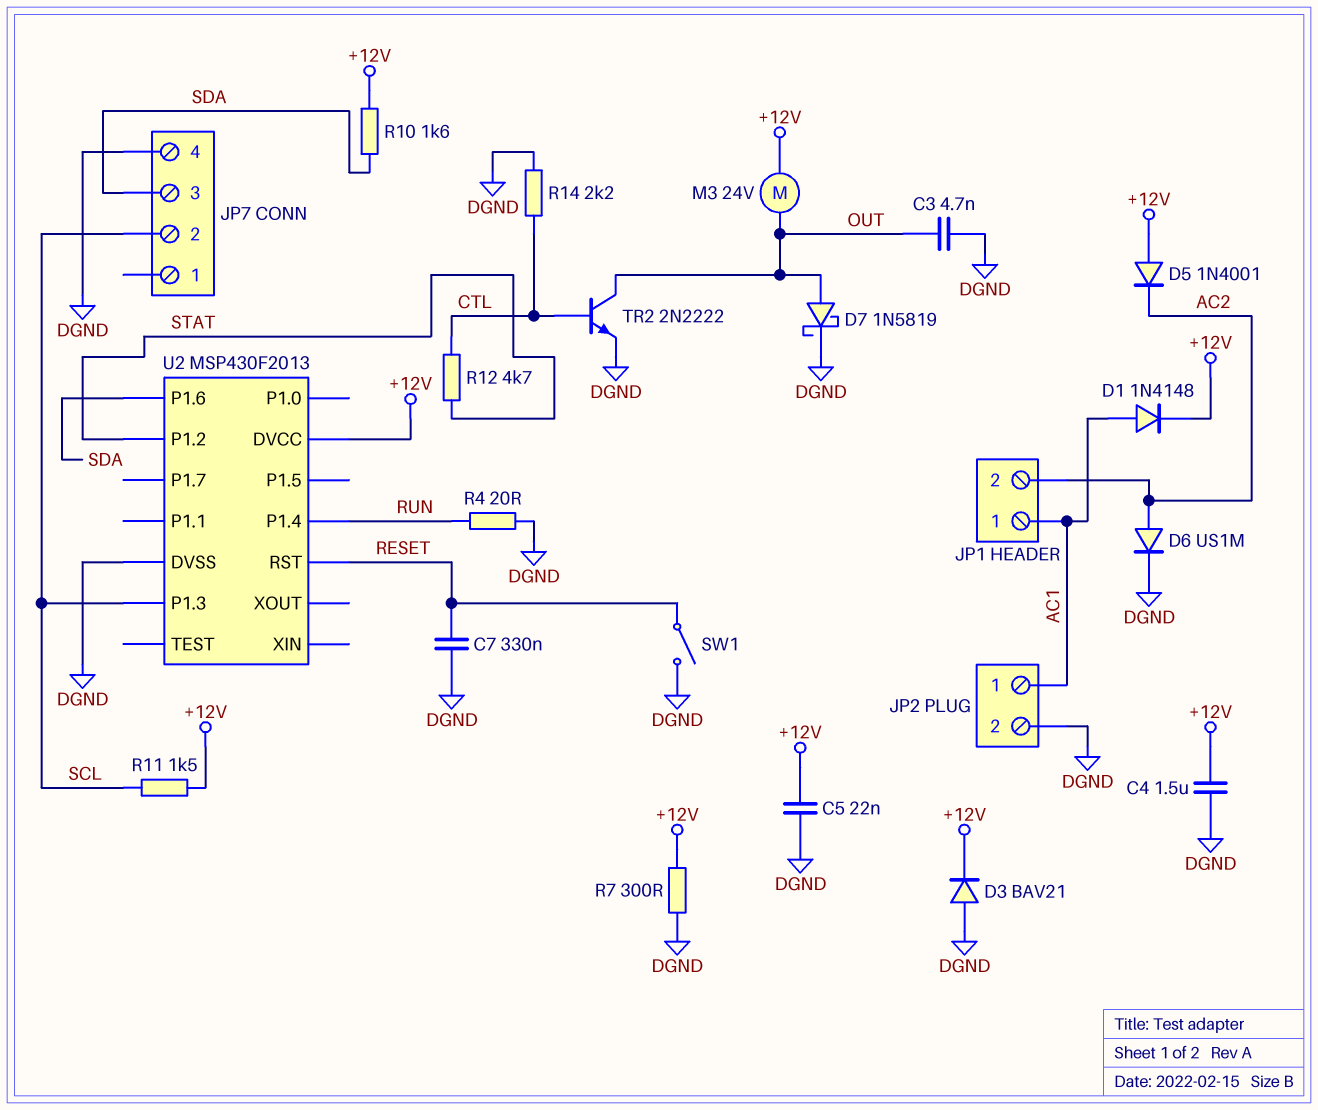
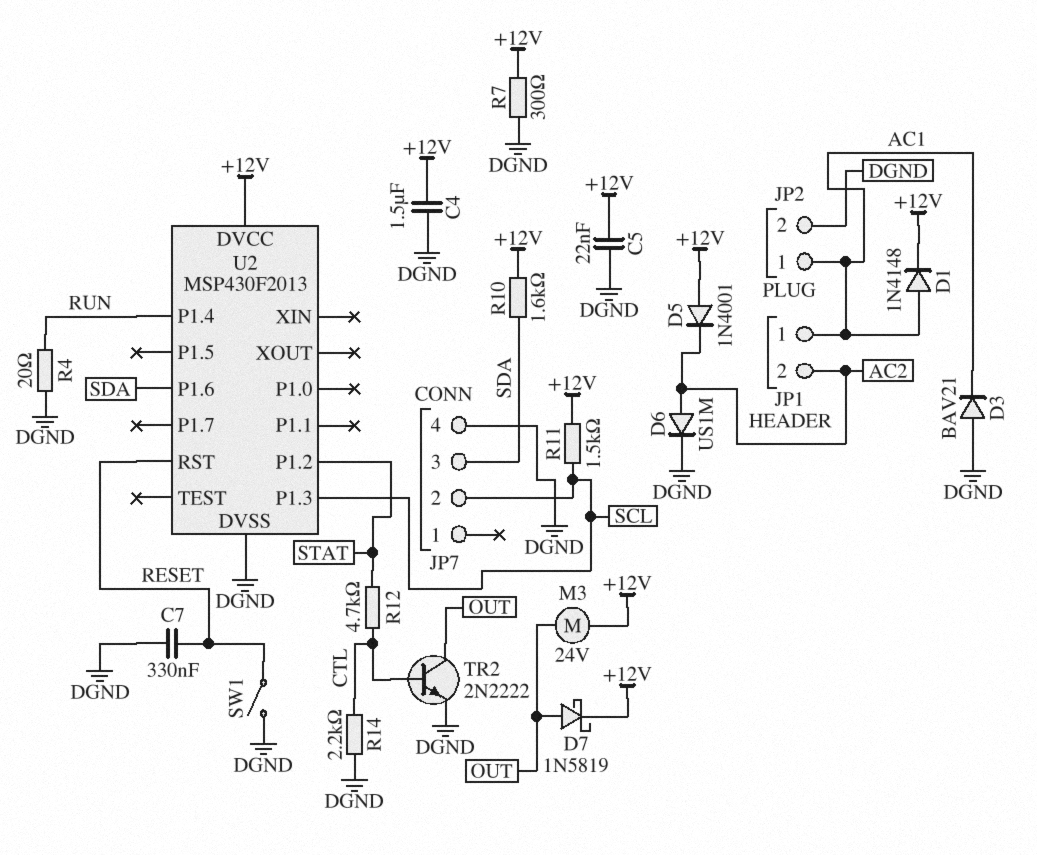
C3: 4.7nF (DGND, OUT) -> none
D3: diode BAV21 (A DGND, K +12V) -> diode BAV21 (A DGND, K AC1)
D7: schottky 1N5819 (A OUT, K DGND) -> schottky 1N5819 (A OUT, K +12V)

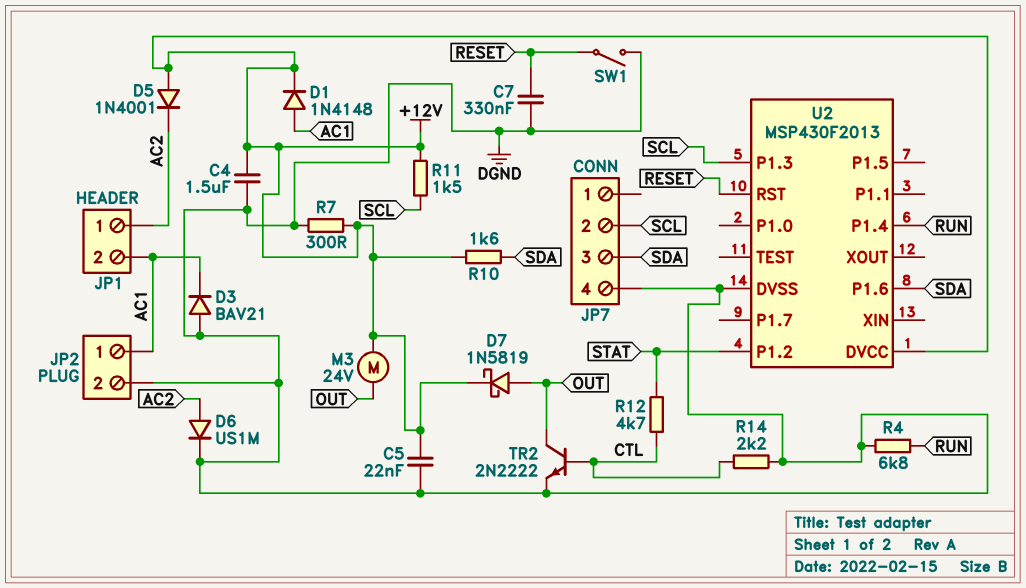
JP1 pin 1: AC1 -> AC2
JP1 pin 2: AC2 -> AC1
R4: 20 (DGND, RUN) -> 6.8k (DGND, RUN)

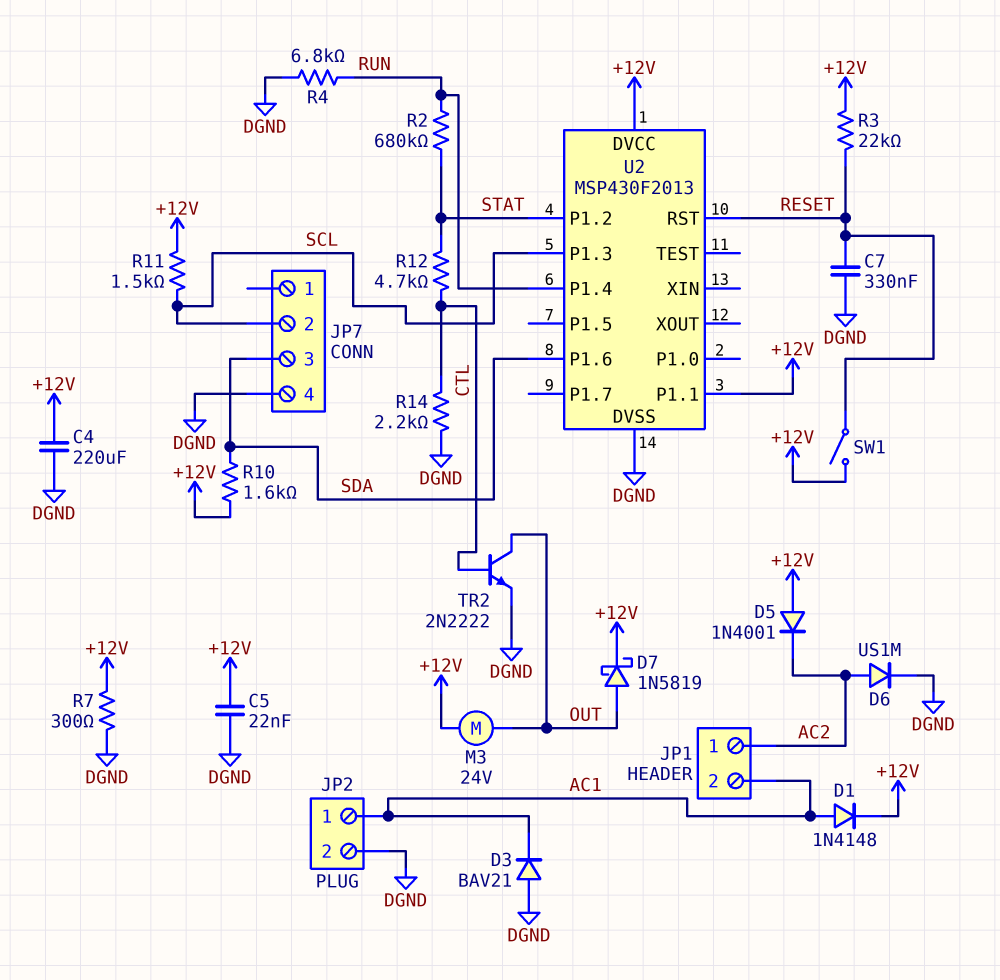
C4: 1.5uF (+12V, DGND) -> 220uF (+12V, DGND)
R2: none -> 680k (RUN, STAT)
R3: none -> 22k (+12V, RESET)
SW1: switch (DGND, RESET) -> switch (+12V, RESET)
U2 pin P1.1: none -> +12V

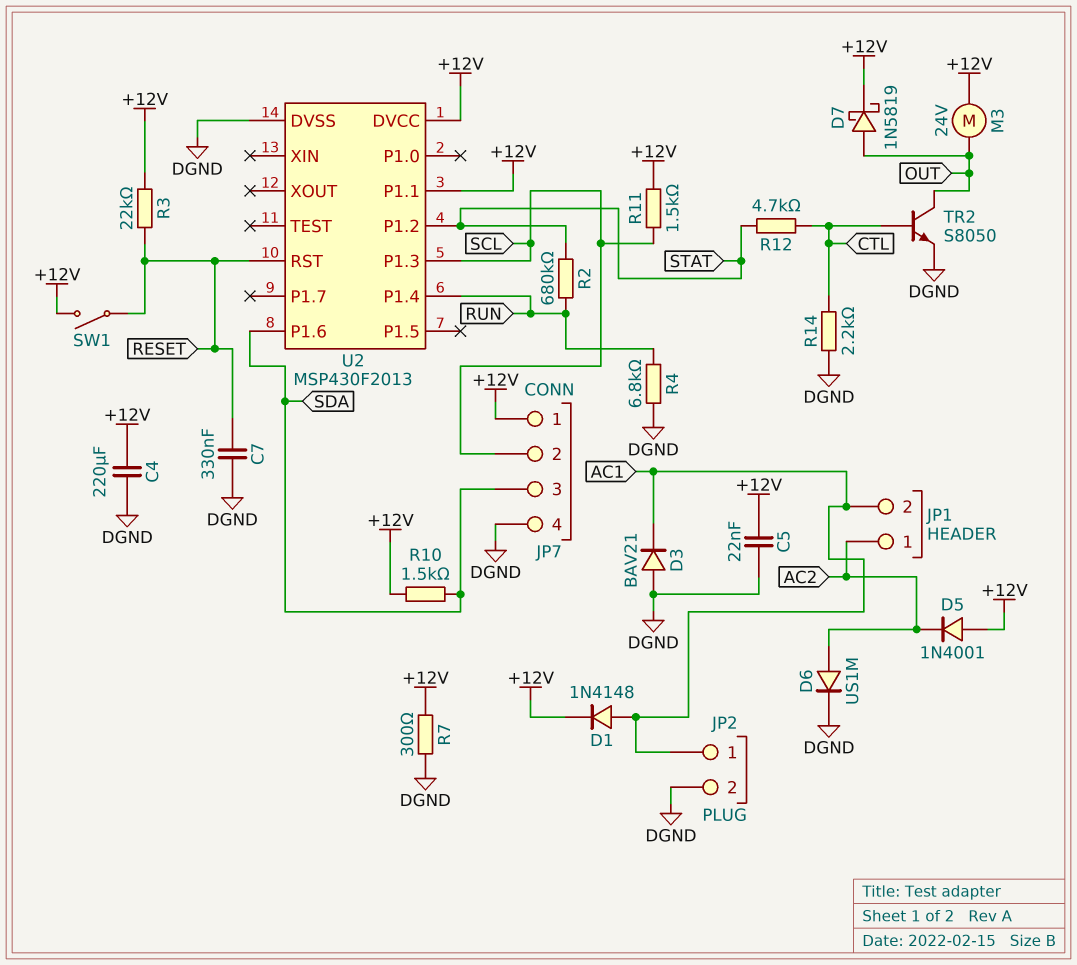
JP7 pin 1: none -> +12V
R10: 1.6k (+12V, SDA) -> 1.5k (+12V, SDA)
TR2: NPN 2N2222 (B CTL, C OUT, E DGND) -> NPN S8050 (B CTL, C OUT, E DGND)

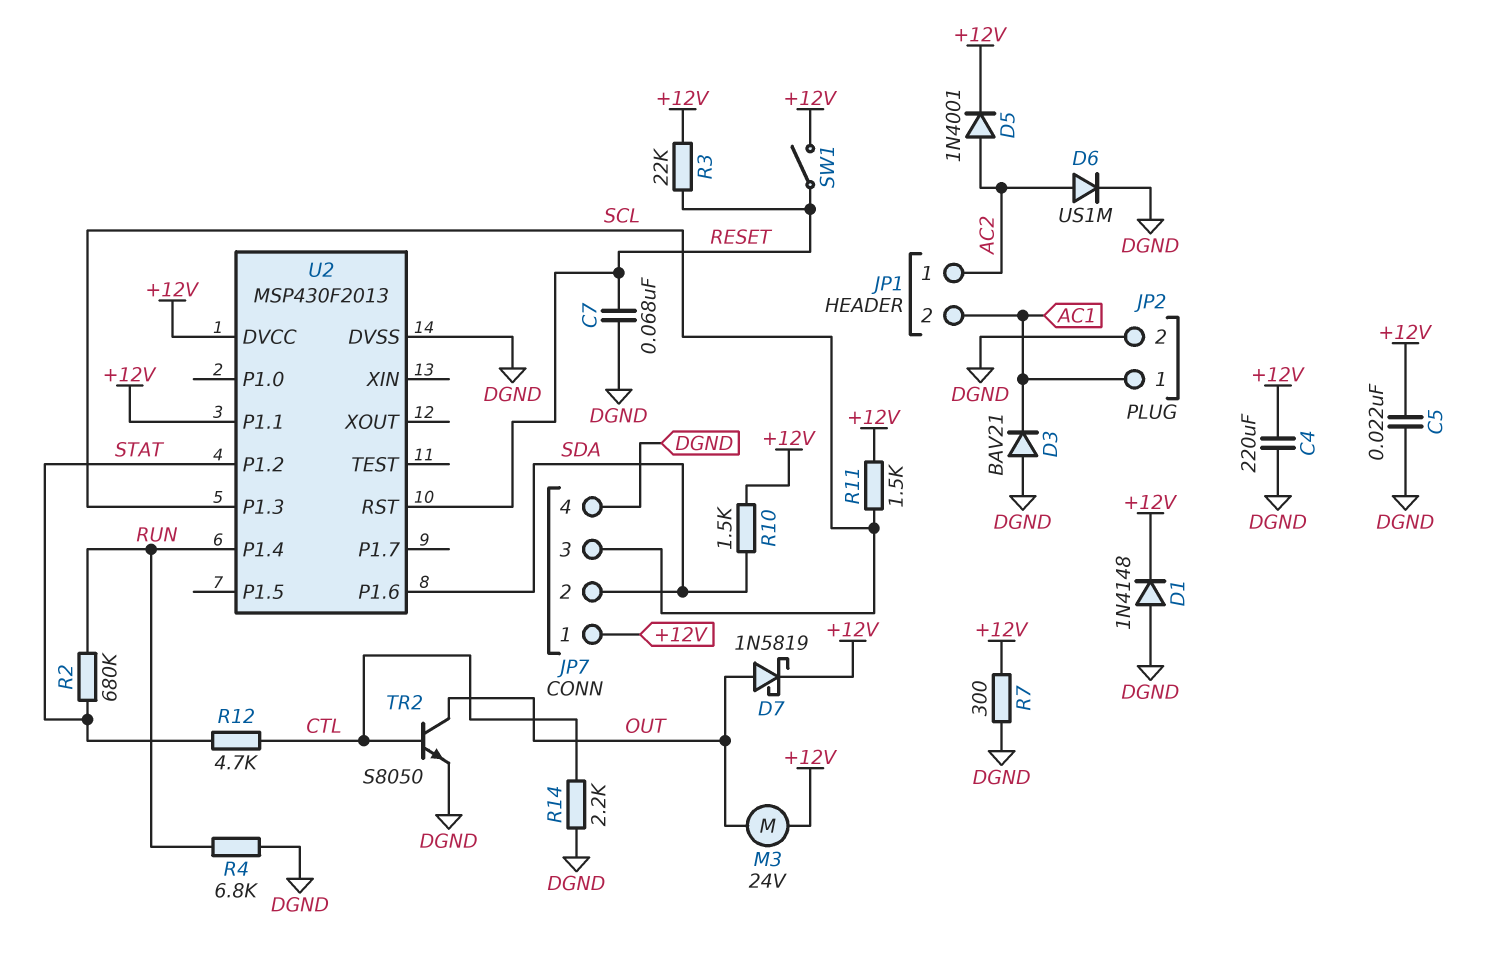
C7: 330nF (DGND, RESET) -> 68nF (DGND, RESET)
D1: diode 1N4148 (A AC1, K +12V) -> diode 1N4148 (A DGND, K +12V)
D5: diode 1N4001 (A +12V, K AC2) -> diode 1N4001 (A AC2, K +12V)
JP7 pin 2: SCL -> SDA
JP7 pin 3: SDA -> SCL

